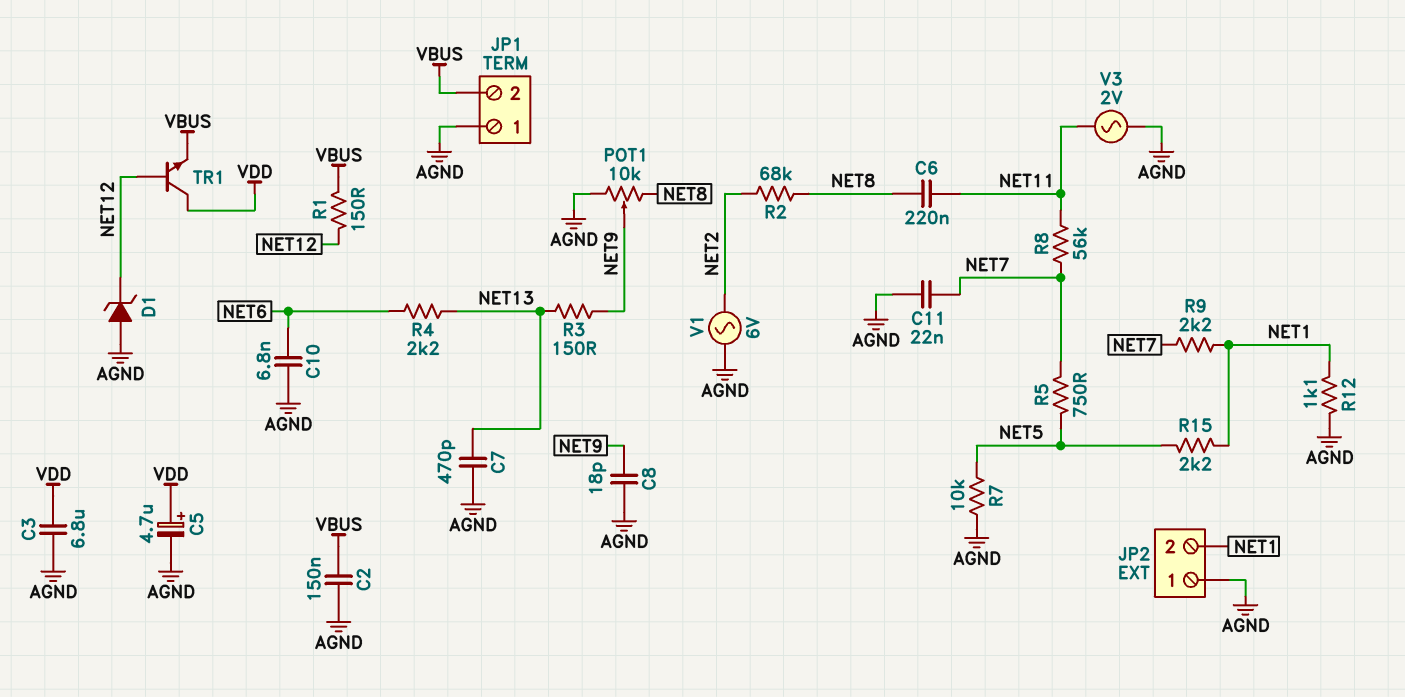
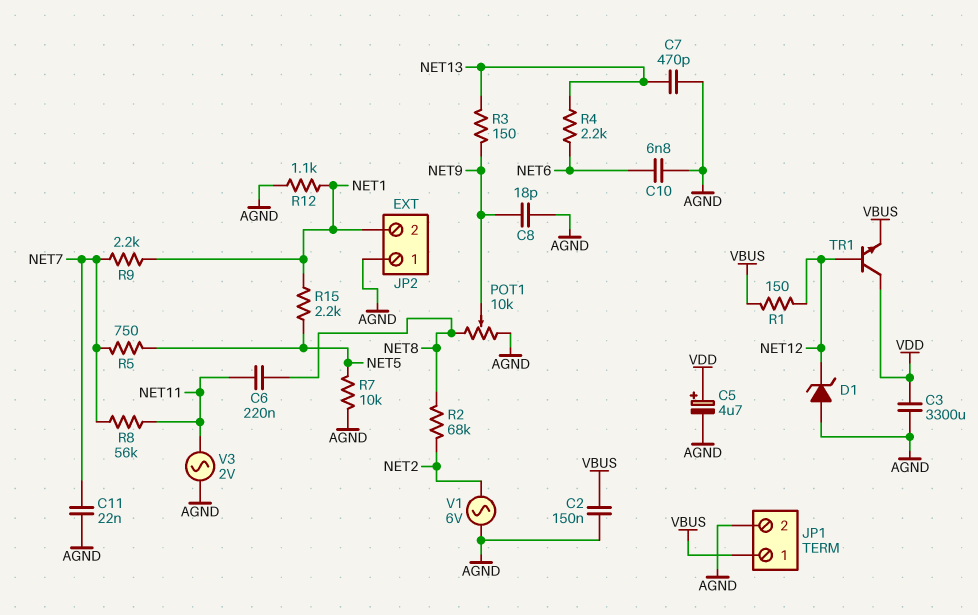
C3: 6.8uF (AGND, VDD) -> 3300uF (AGND, VDD)
JP1 pin 1: AGND -> VBUS
JP1 pin 2: VBUS -> AGND

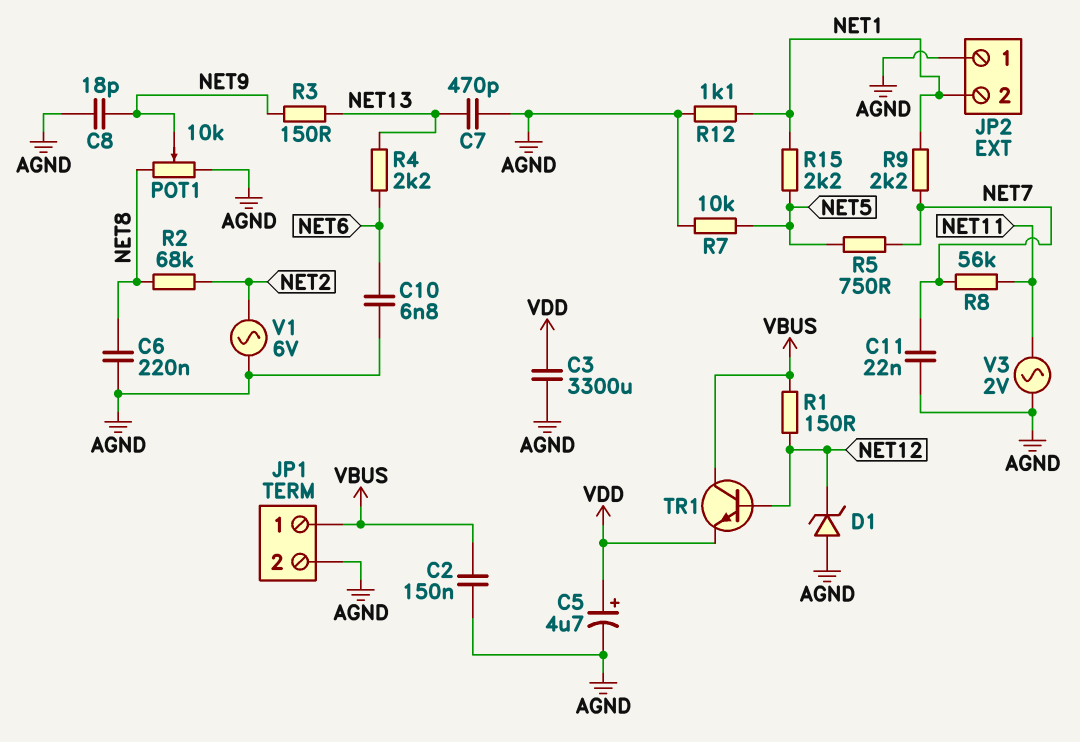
C6: 220nF (NET8, NET11) -> 220nF (AGND, NET8)
TR1: NPN (B NET12, C VDD, E VBUS) -> NPN (B NET12, C VBUS, E VDD)

